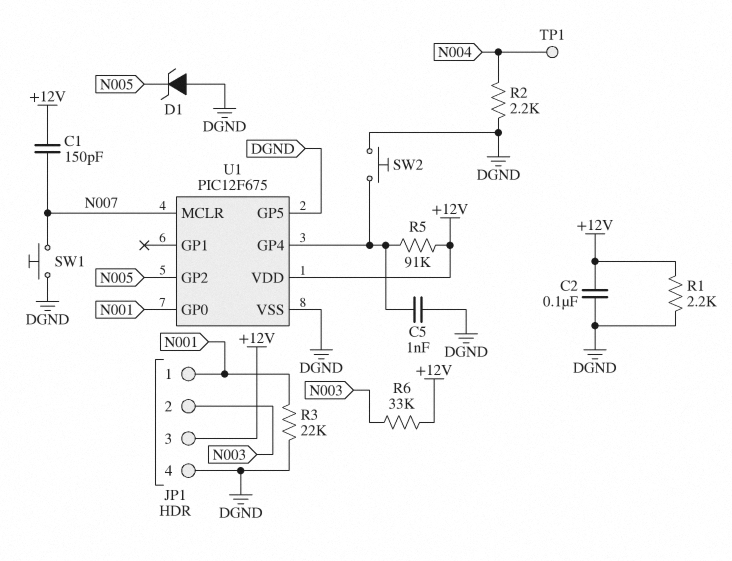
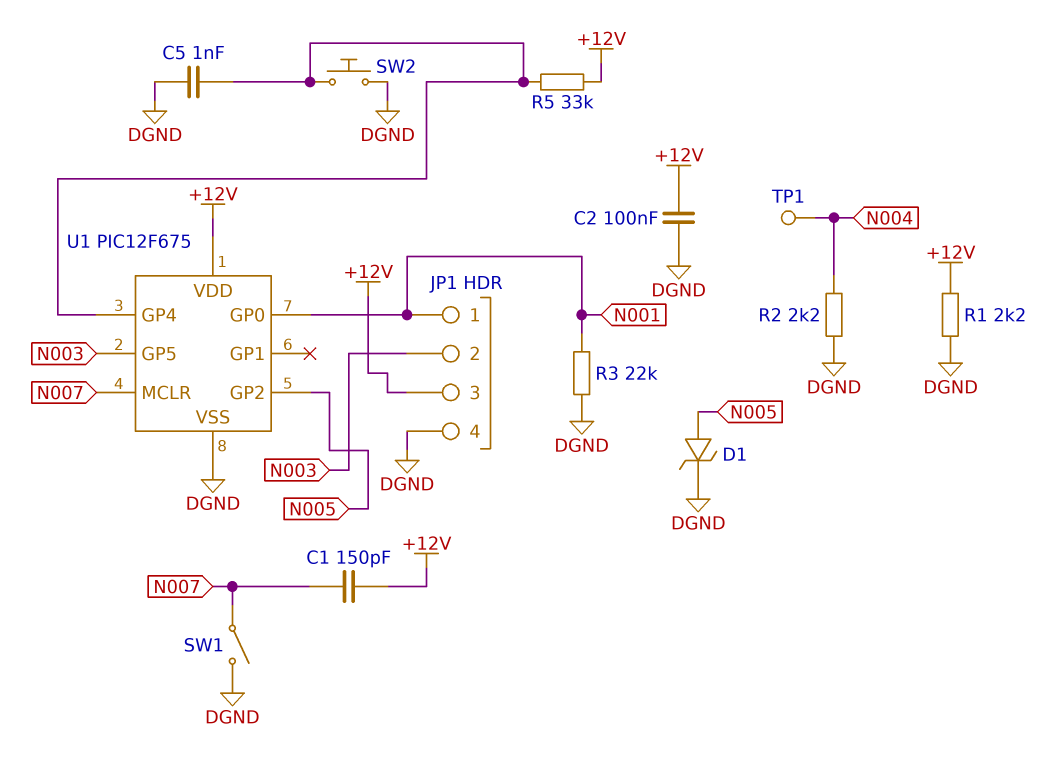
D1: zener (A DGND, K N005) -> zener (A N005, K DGND)
R5: 91k (+12V, U1/GP4) -> 33k (+12V, U1/GP4)
R6: 33k (+12V, N003) -> none
SW1: button (DGND, N007) -> switch (DGND, N007)
U1 pin GP5: DGND -> N003

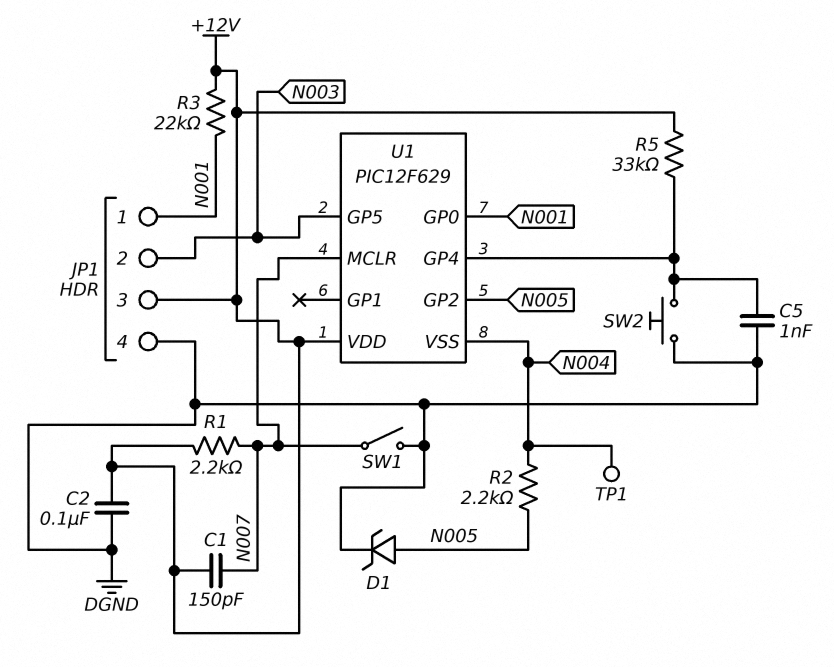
R1: 2.2k (+12V, DGND) -> 2.2k (+12V, N007)
R2: 2.2k (DGND, N004) -> 2.2k (N004, N005)
R3: 22k (DGND, N001) -> 22k (+12V, N001)
U1: PIC12F675 -> PIC12F629
U1 pin VSS: DGND -> N004

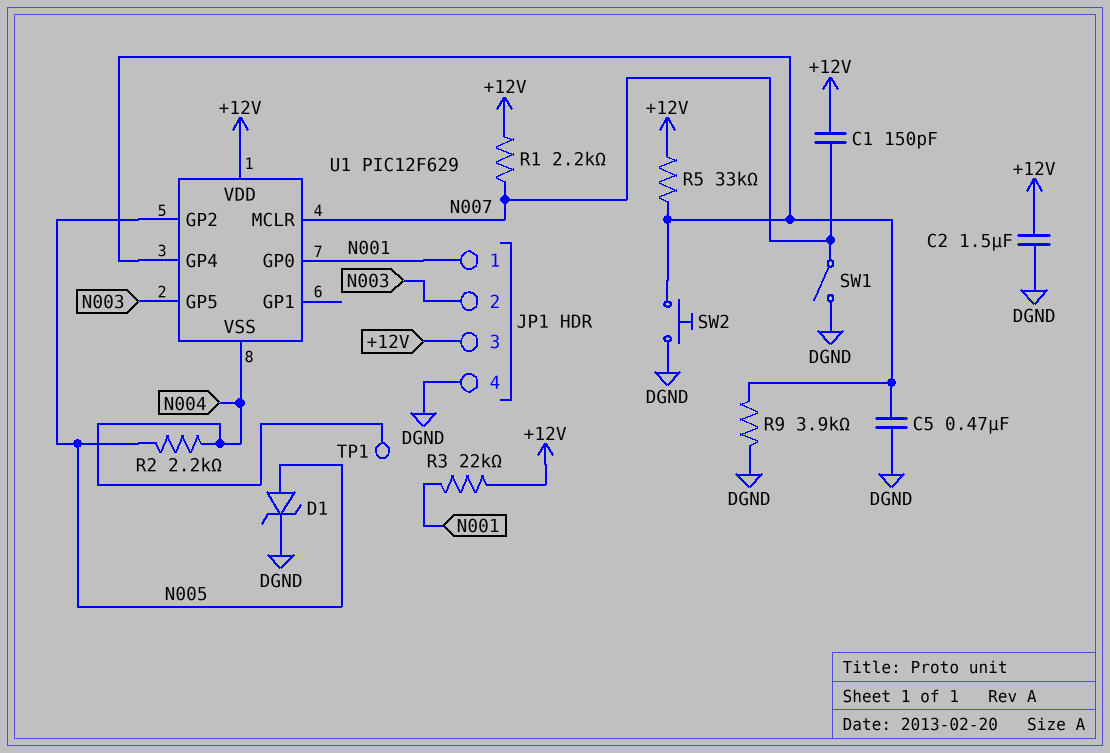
C2: 100nF (+12V, DGND) -> 1.5uF (+12V, DGND)
C5: 1nF (DGND, U1/GP4) -> 470nF (DGND, U1/GP4)
R9: none -> 3.9k (DGND, U1/GP4)

